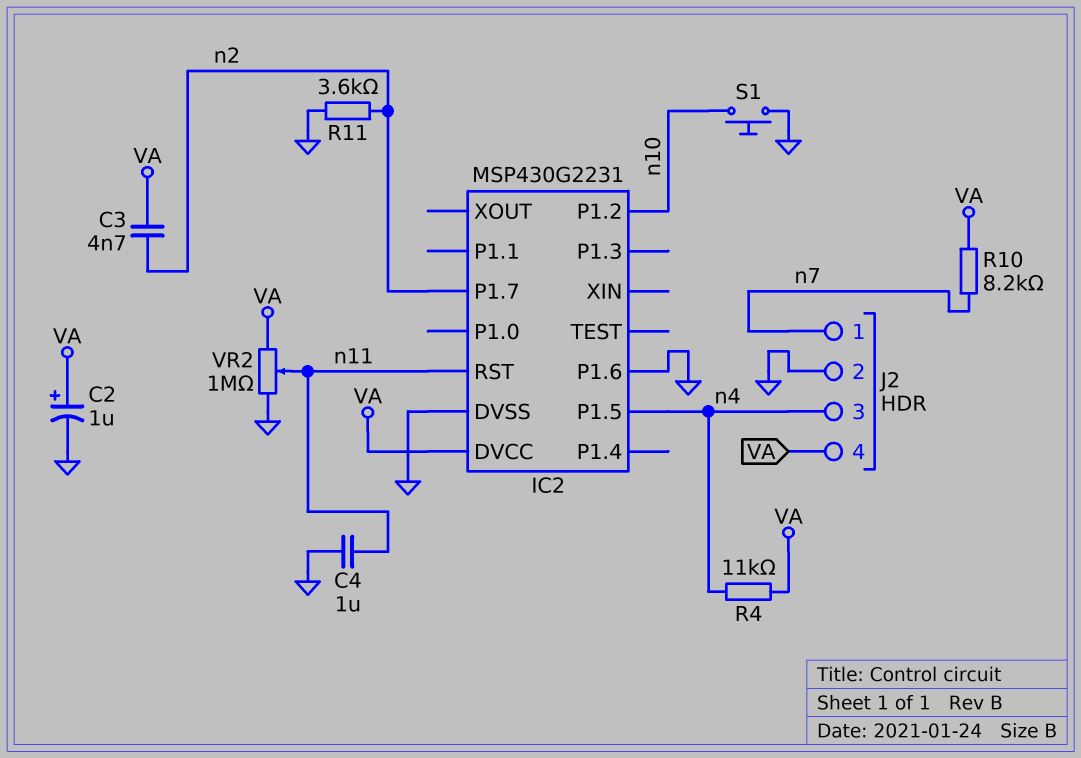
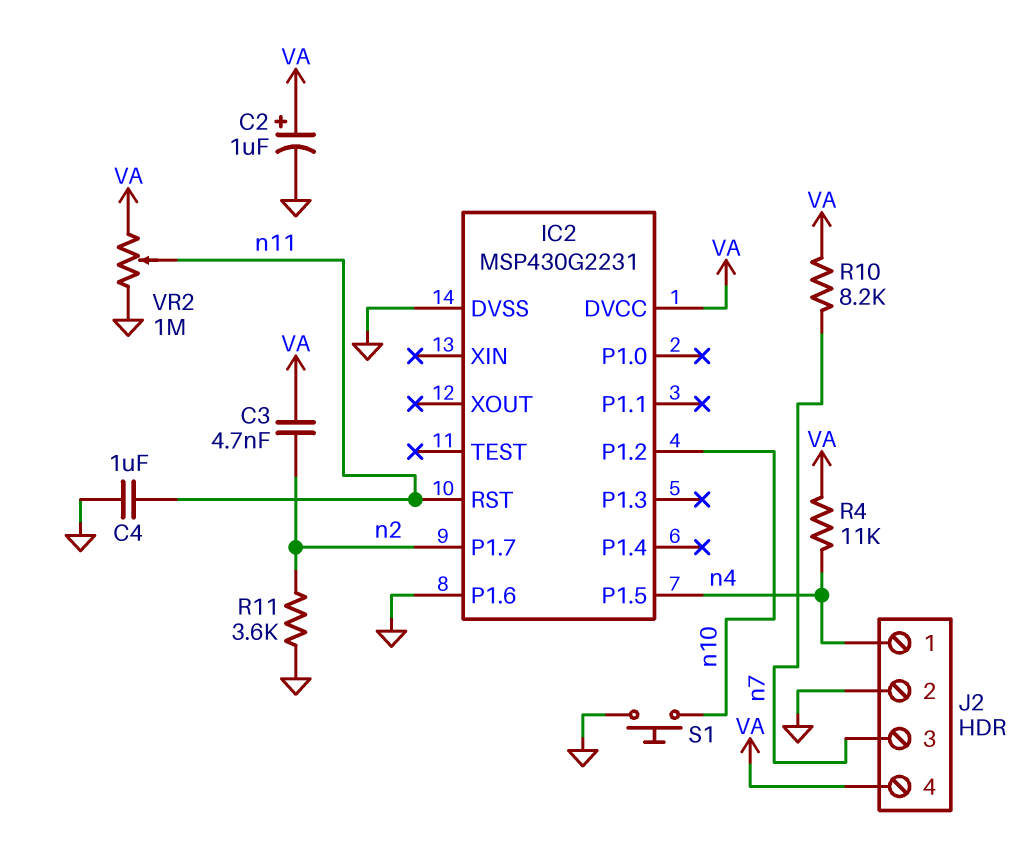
J2 pin 1: n7 -> n4
J2 pin 3: n4 -> n7

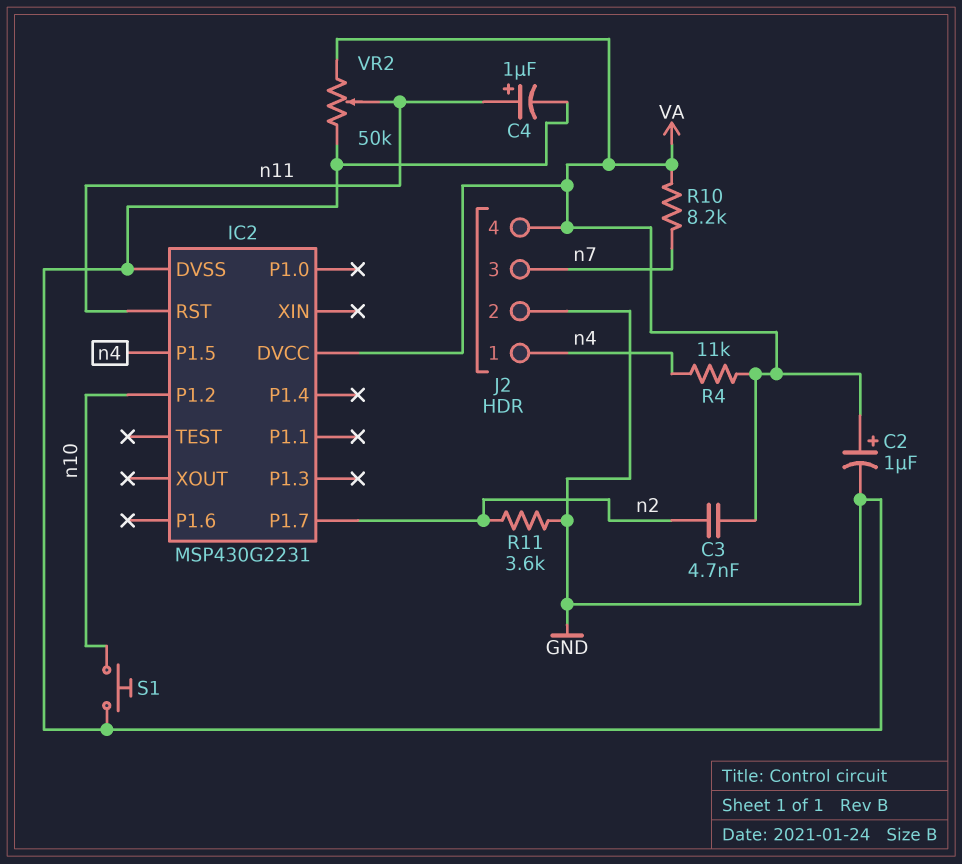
C4: 1uF (GND, n11) -> 1uF (plus n11, minus GND)
IC2 pin P1.6: GND -> none
VR2: 1M (GND, VA, wiper n11) -> 50k (GND, VA, wiper n11)

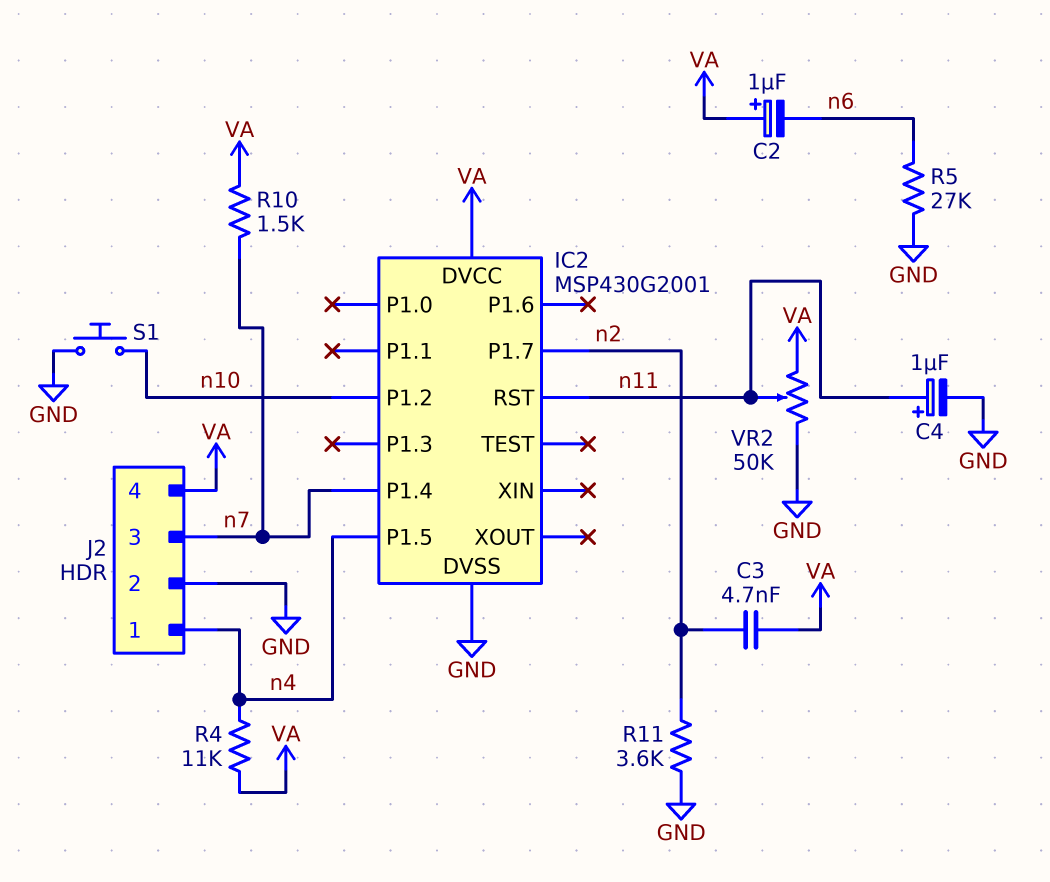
C2: 1uF (plus VA, minus GND) -> 1uF (plus VA, minus n6)
IC2: MSP430G2231 -> MSP430G2001
IC2 pin P1.4: none -> n7
R5: none -> 27k (GND, n6)
R10: 8.2k (VA, n7) -> 1.5k (VA, n7)

